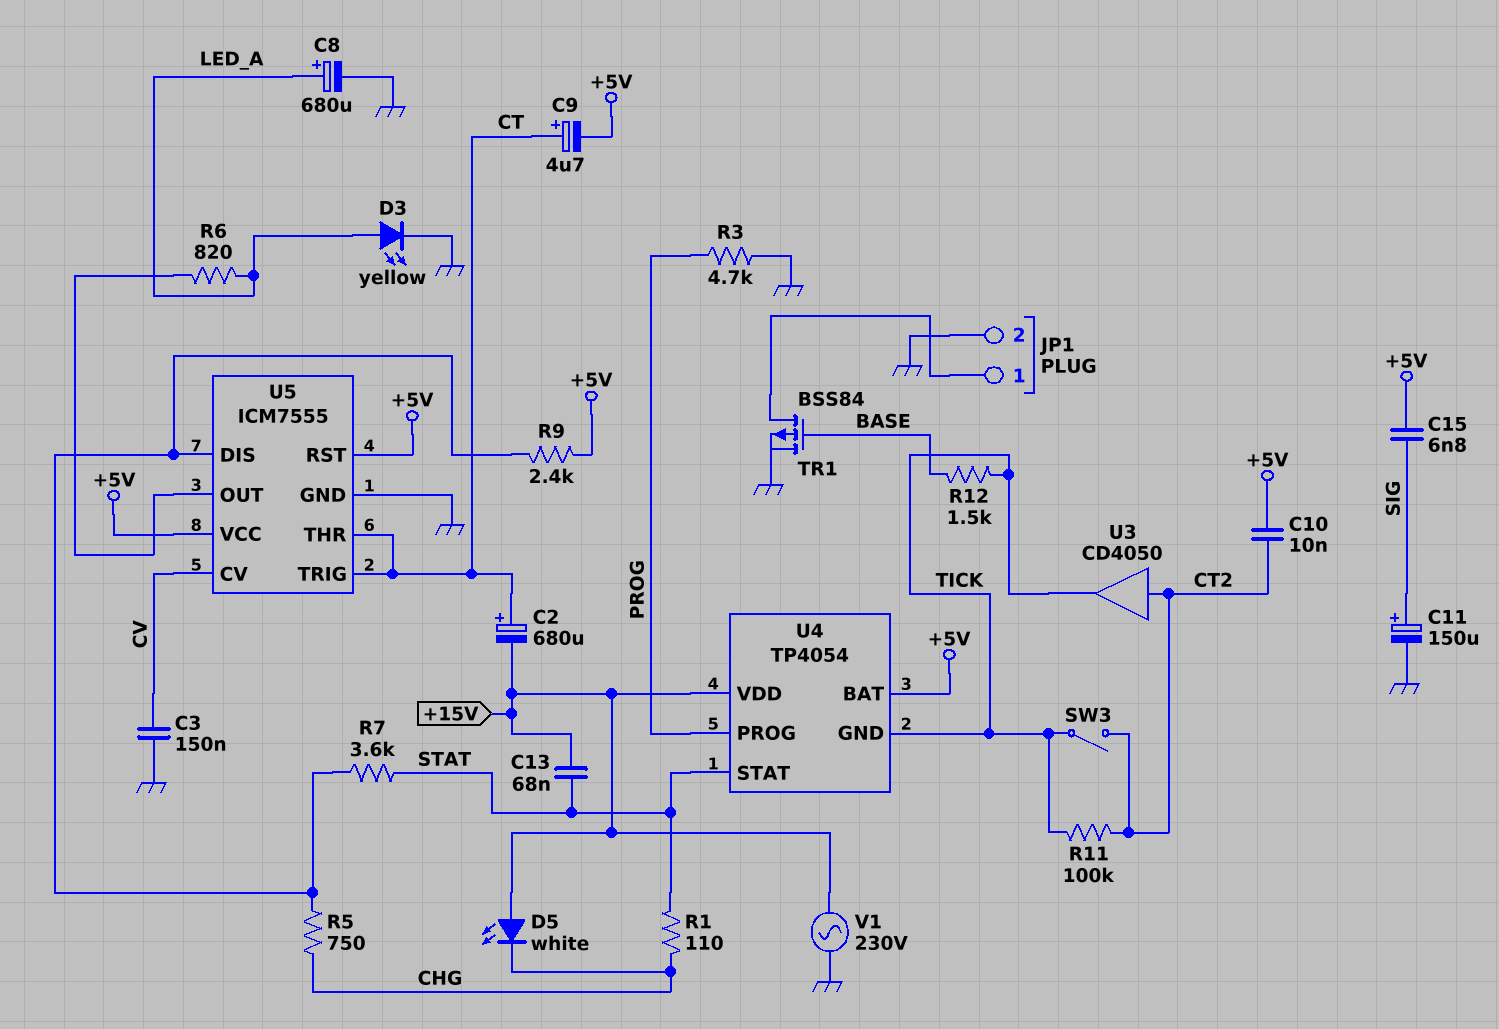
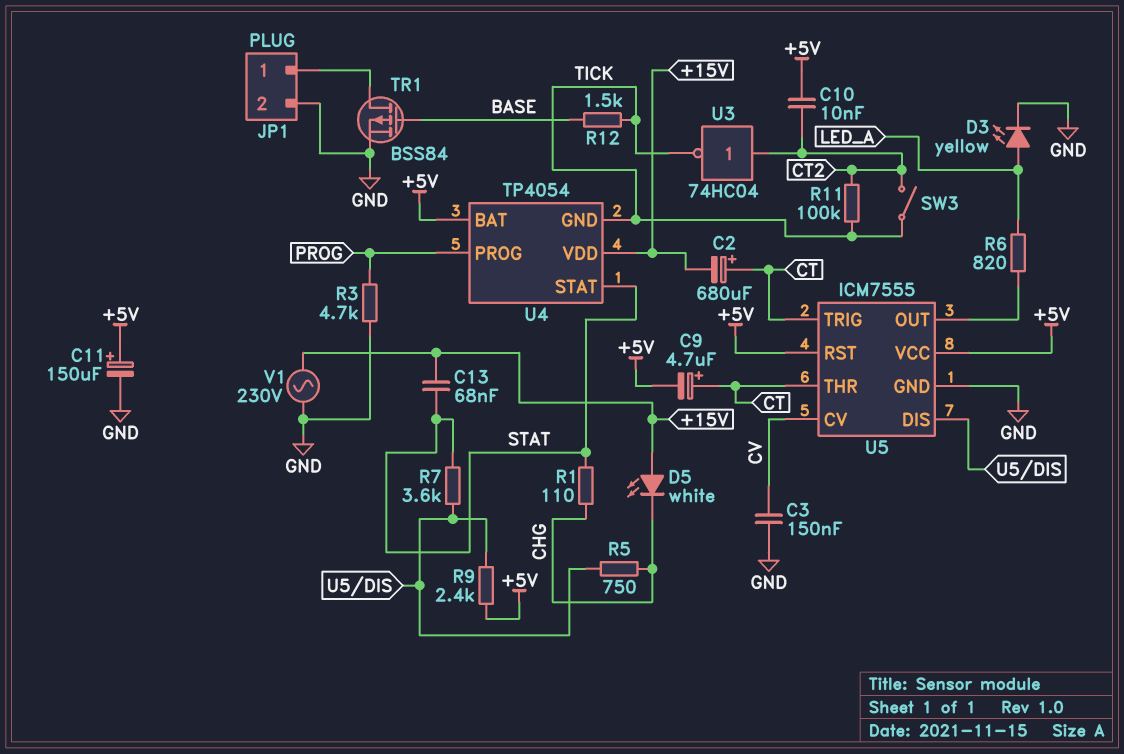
C8: 680uF (plus LED_A, minus GND) -> none
C11: 150uF (plus SIG, minus GND) -> 150uF (plus +5V, minus GND)
C15: 6.8nF (+5V, SIG) -> none
U3: buffer CD4050 (in CT2, out TICK) -> NOT 74HC04 (in CT2, out TICK)

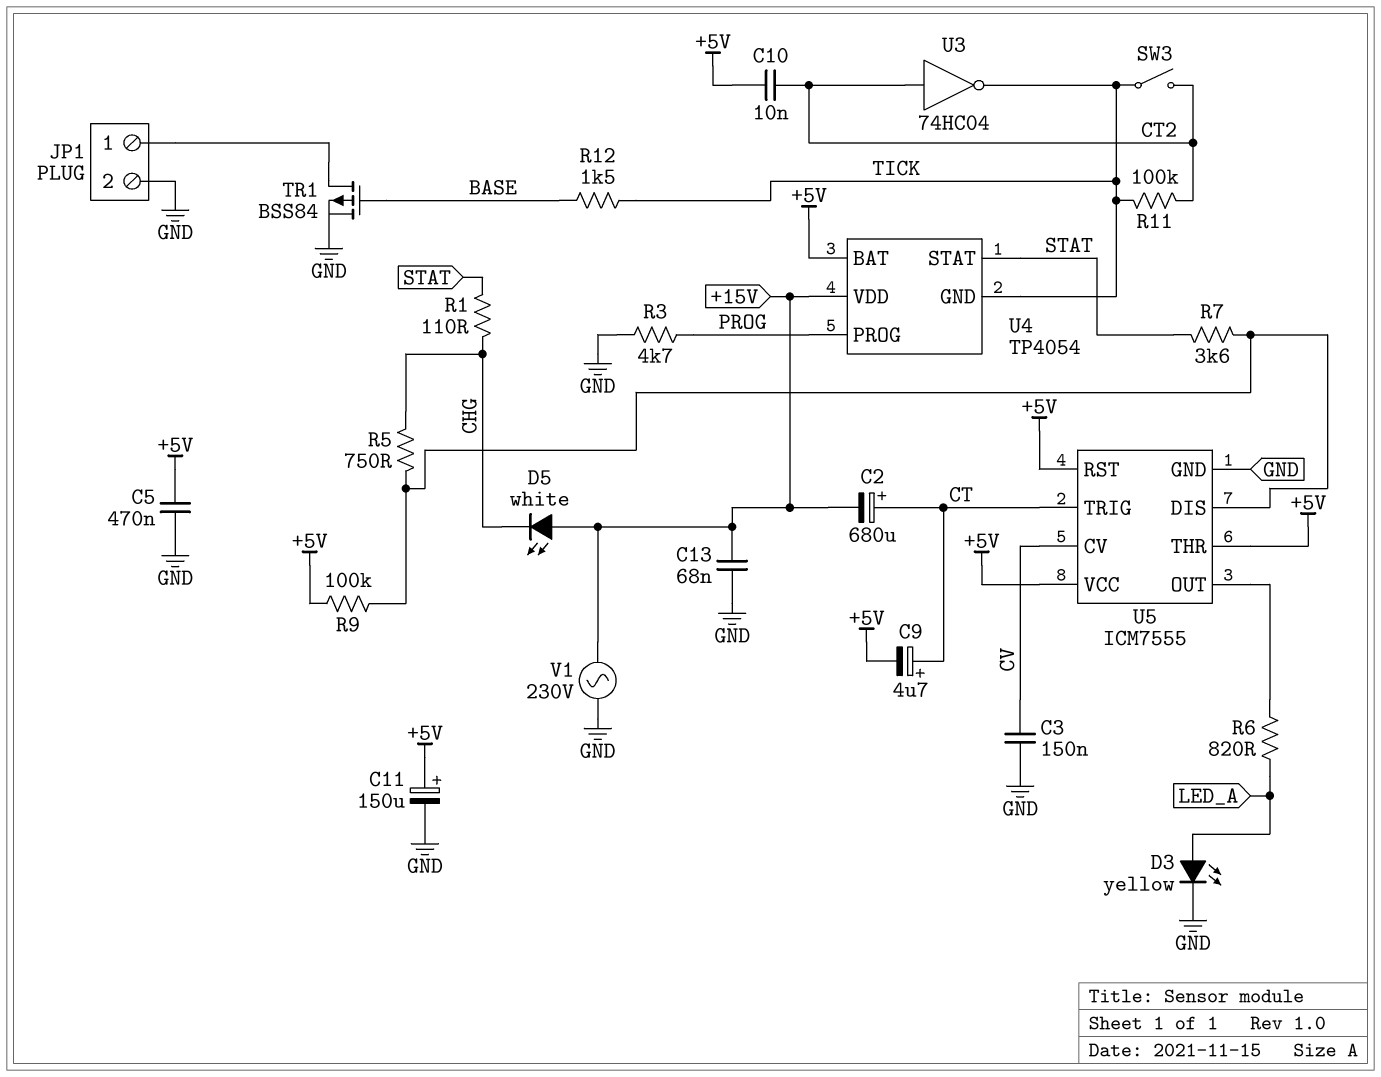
C5: none -> 470nF (+5V, GND)
C13: 68nF (+15V, STAT) -> 68nF (+15V, GND)
R9: 2.4k (+5V, U5/DIS) -> 100k (+5V, U5/DIS)
U5 pin THR: CT -> +5V

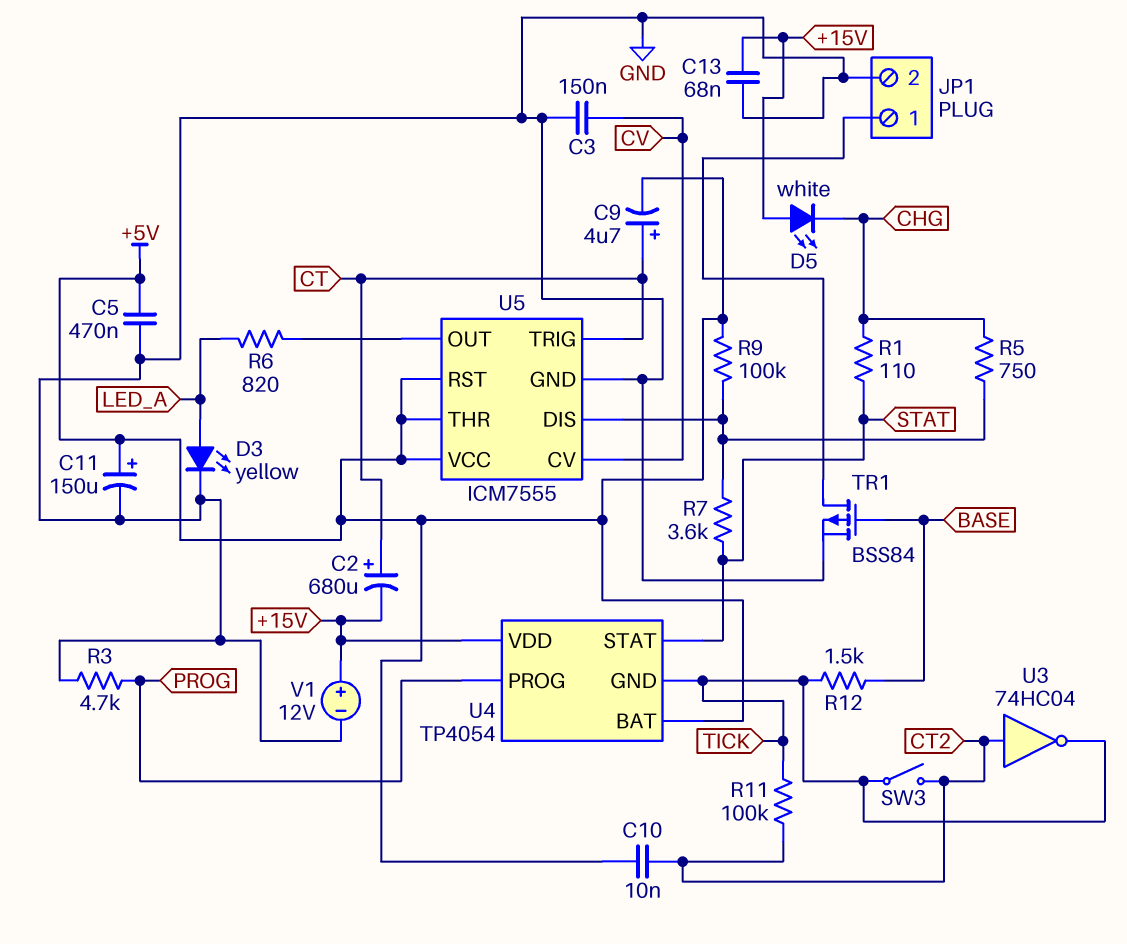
V1: AC 230V (+15V, GND) -> 12V (plus +15V, minus GND)

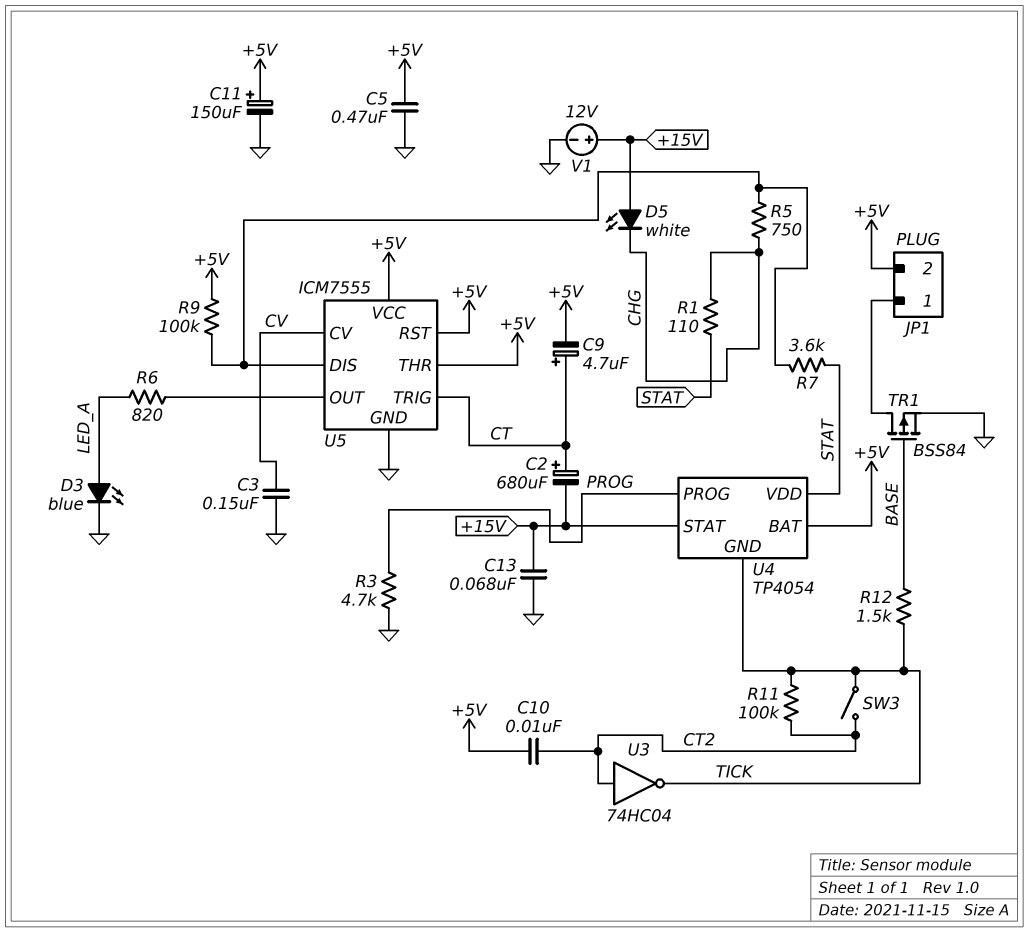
D3: LED yellow (A LED_A, K GND) -> LED blue (A LED_A, K GND)
JP1 pin 2: GND -> +5V
U4 pin STAT: STAT -> +15V
U4 pin VDD: +15V -> STAT

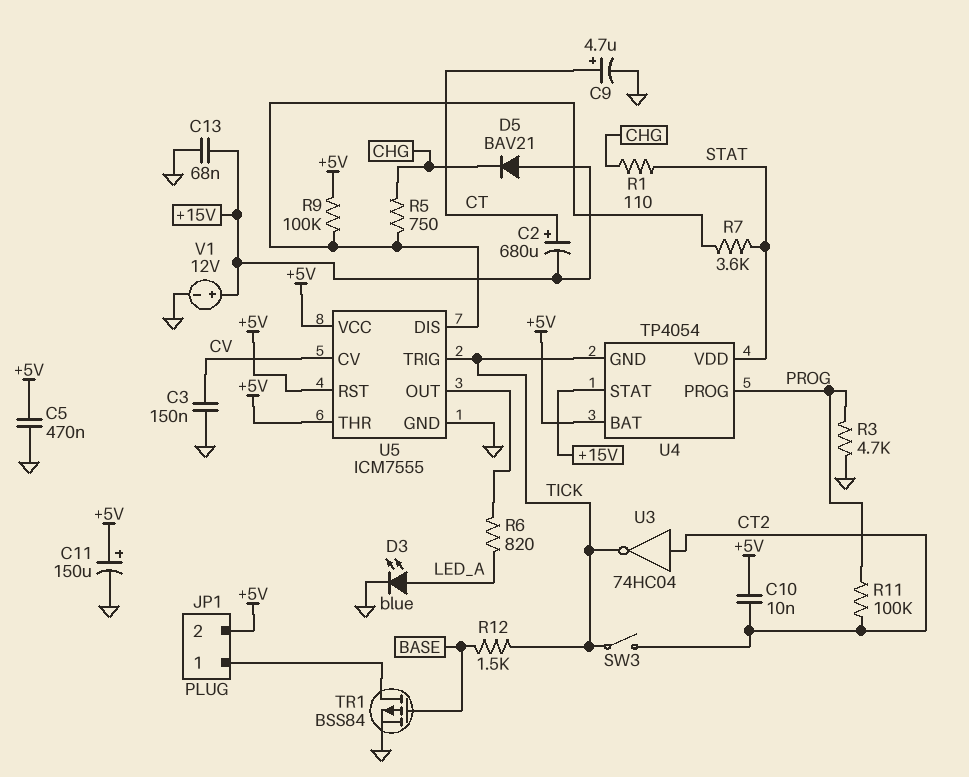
C9: 4.7uF (plus CT, minus +5V) -> 4.7uF (plus CT, minus GND)
D5: LED white (A +15V, K CHG) -> diode BAV21 (A +15V, K CHG)
R11: 100k (CT2, TICK) -> 100k (CT2, PROG)
U5 pin TRIG: CT -> TICK

